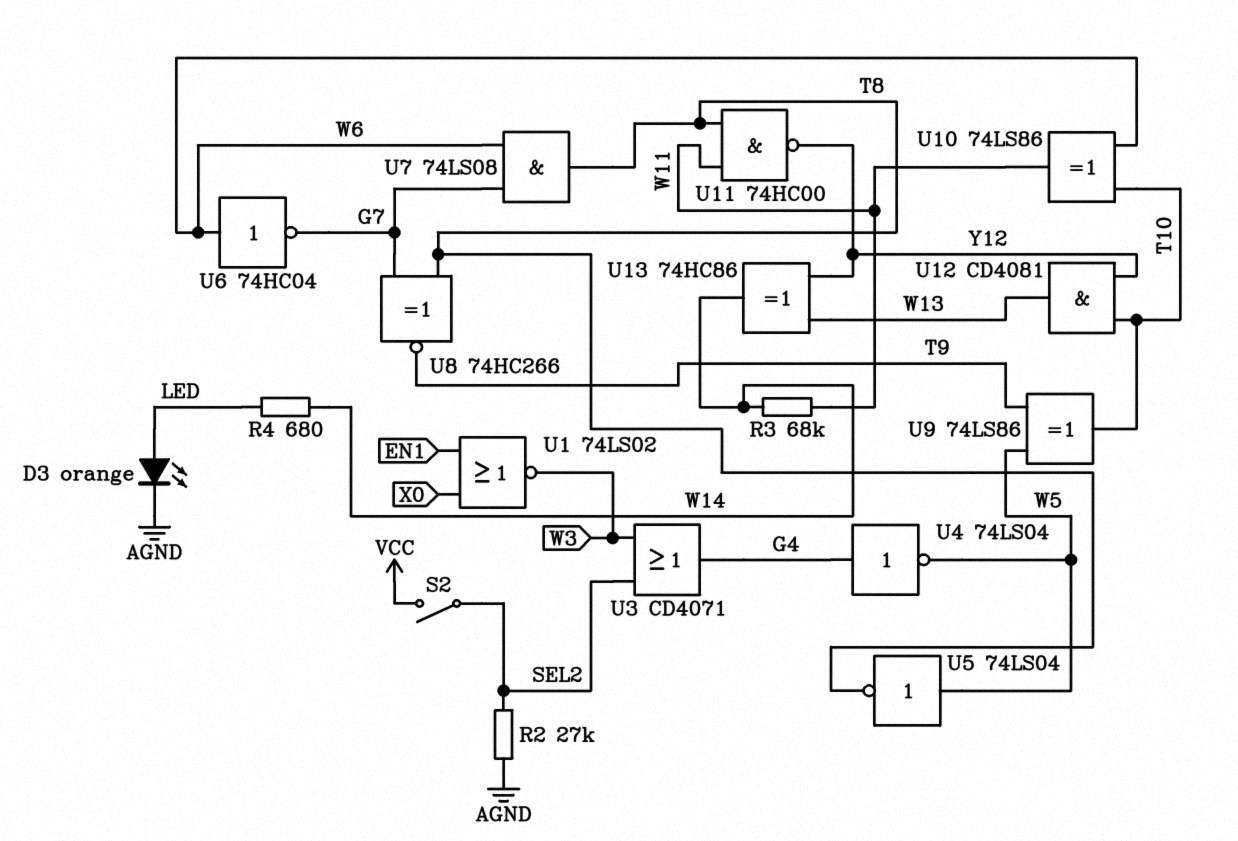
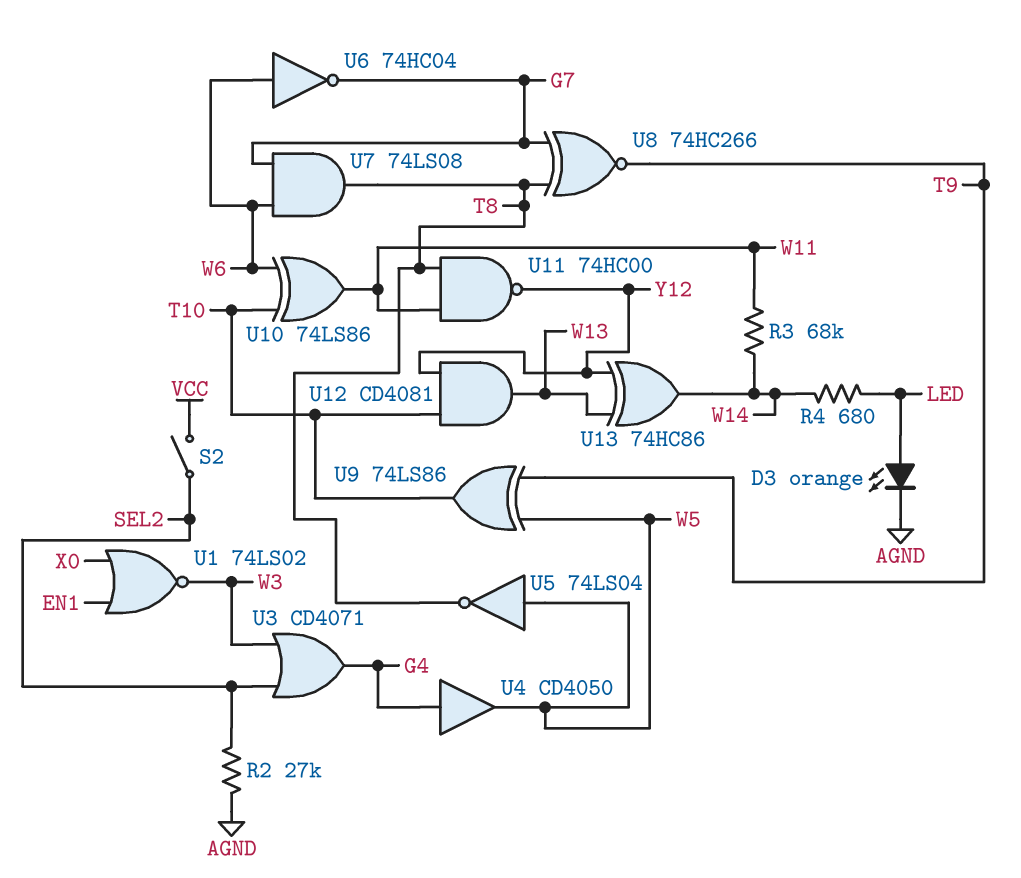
U4: NOT 74LS04 (in G4, out W5) -> buffer CD4050 (in G4, out W5)

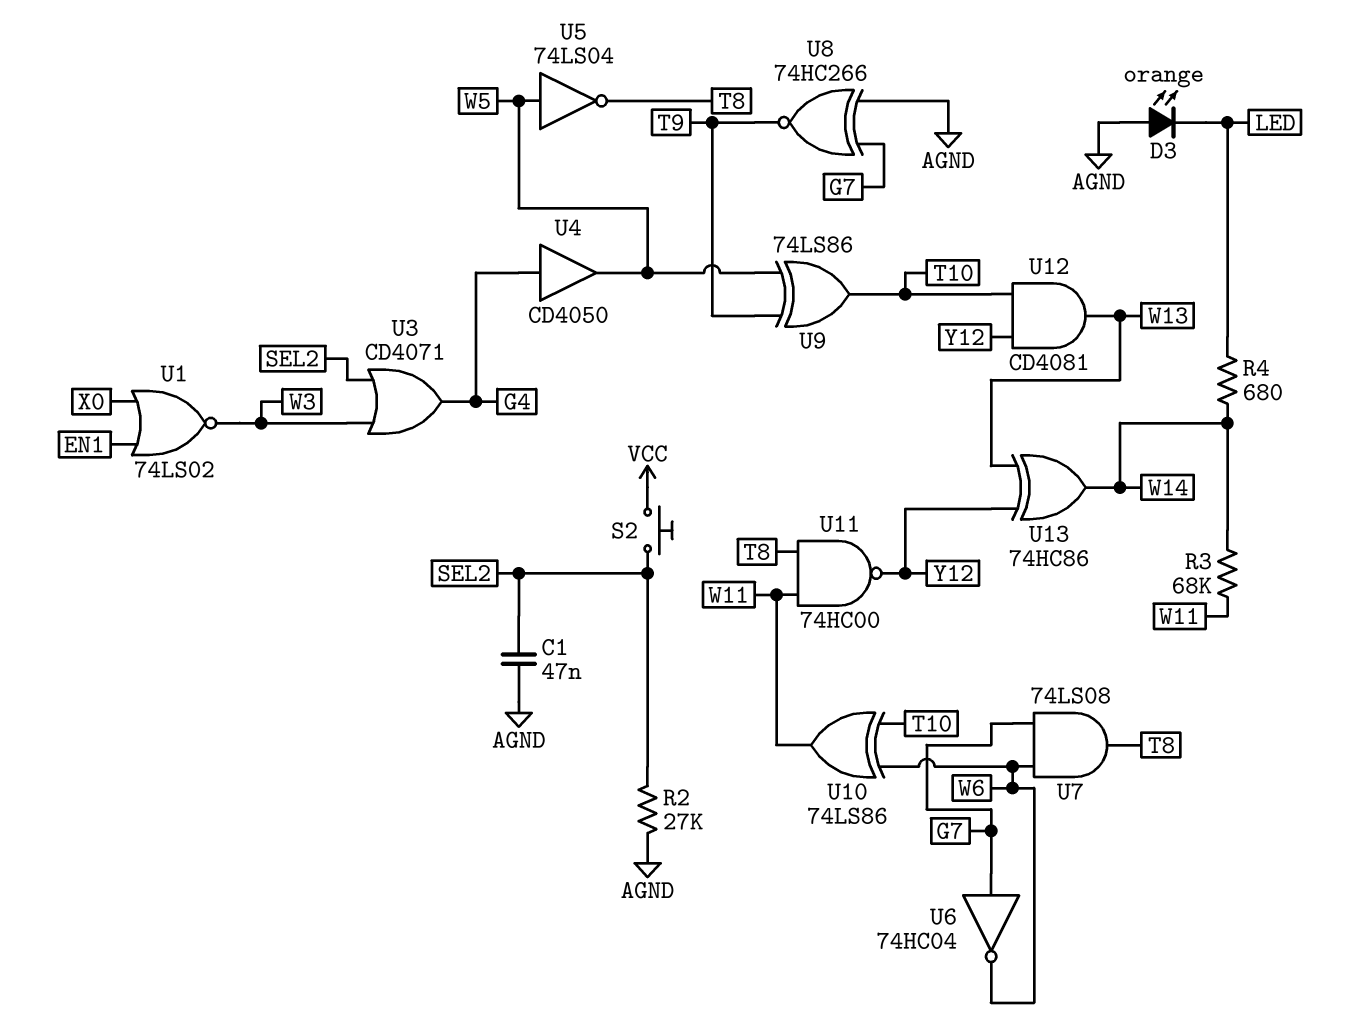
C1: none -> 47nF (AGND, SEL2)
D3: LED orange (A LED, K AGND) -> LED orange (A AGND, K LED)
S2: switch (SEL2, VCC) -> button (SEL2, VCC)
U6: NOT 74HC04 (in W6, out G7) -> NOT 74HC04 (in G7, out W6)
U8: XNOR 74HC266 (in G7, in T8, out T9) -> XNOR 74HC266 (in AGND, in G7, out T9)

